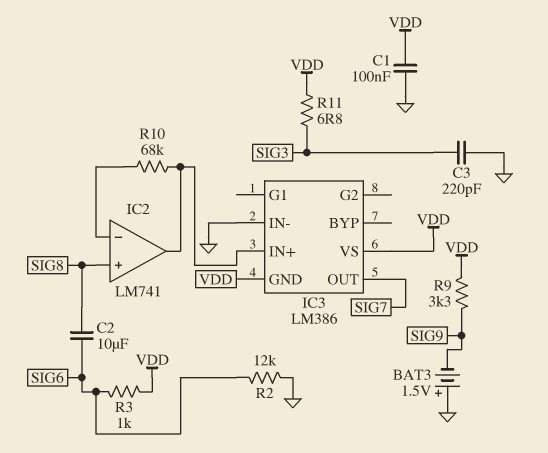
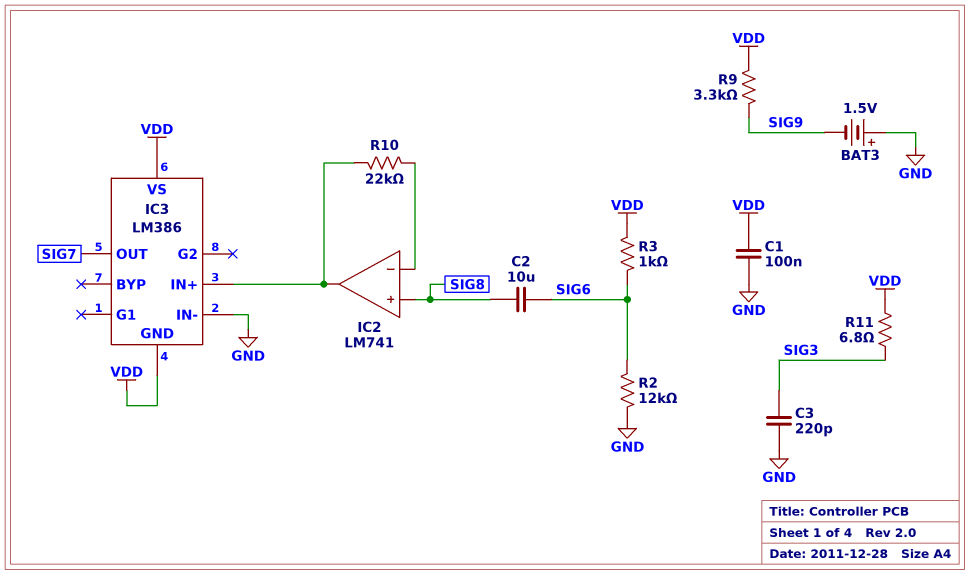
R10: 68k (IC2/in-, IC2/out) -> 22k (IC2/in-, IC2/out)

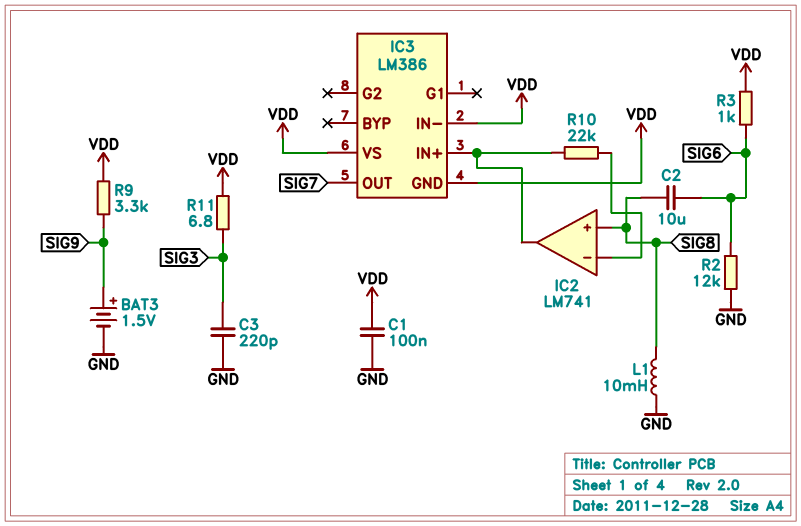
BAT3: 1.5V (plus GND, minus SIG9) -> 1.5V (plus SIG9, minus GND)
IC3 pin IN-: GND -> VDD
L1: none -> 10mH (GND, SIG8)

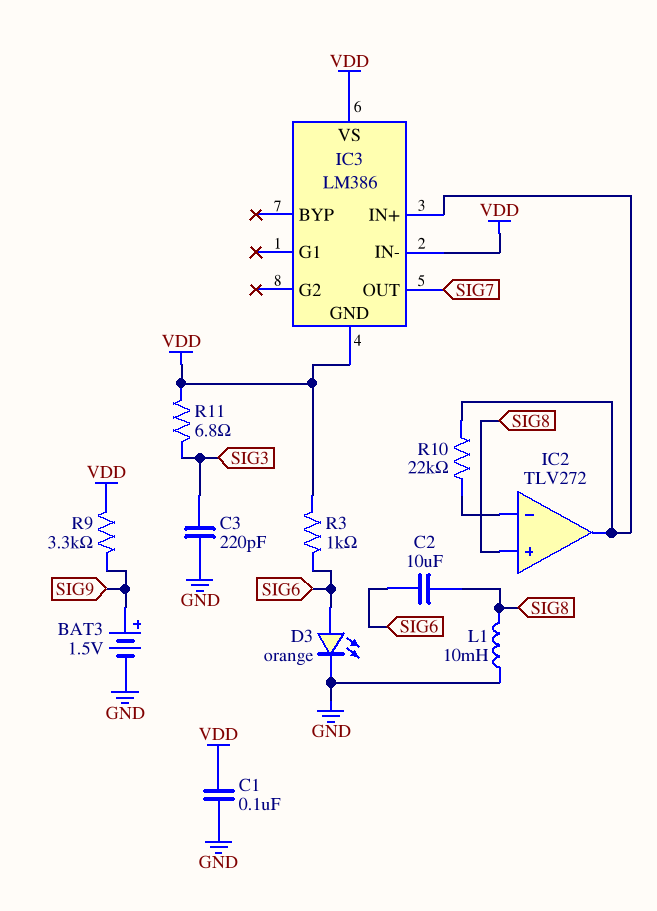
D3: none -> LED orange (A SIG6, K GND)
IC2: LM741 -> TLV272
R2: 12k (GND, SIG6) -> none

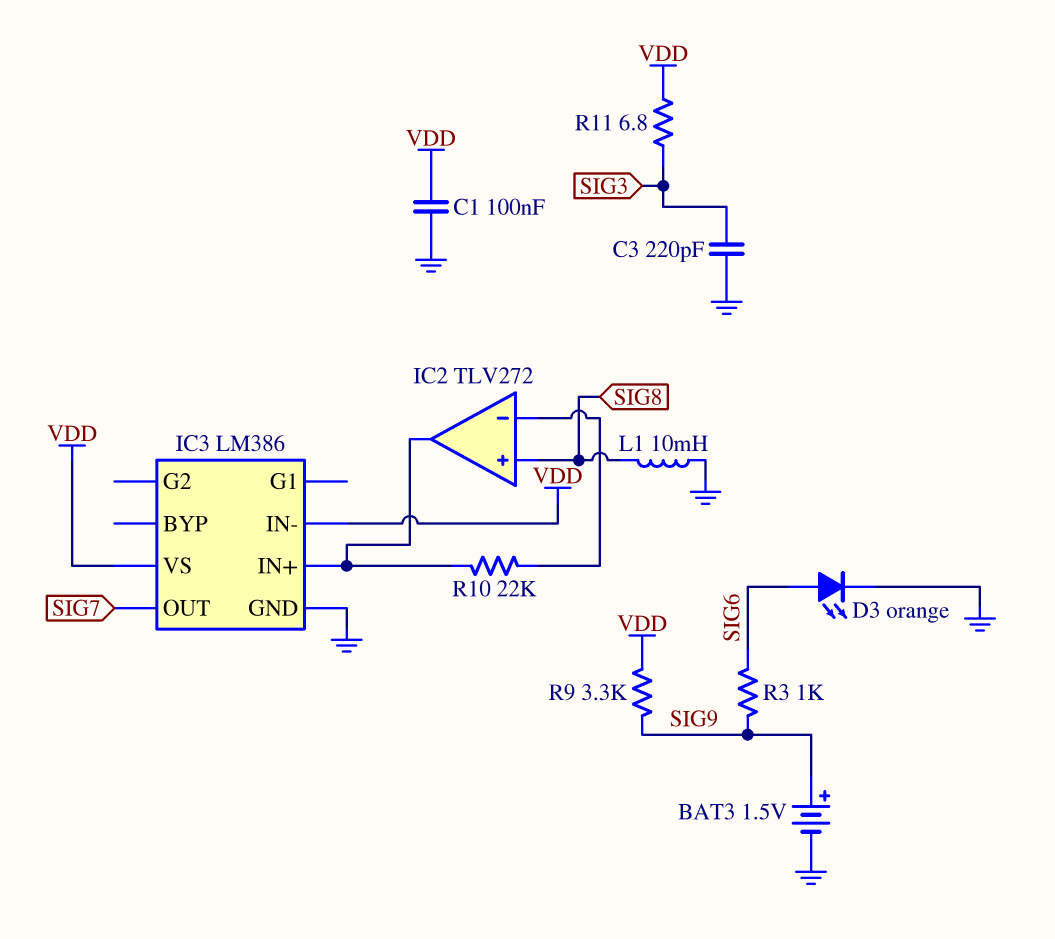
C2: 10uF (SIG6, SIG8) -> none
IC3 pin GND: VDD -> GND
R3: 1k (SIG6, VDD) -> 1k (SIG6, SIG9)

